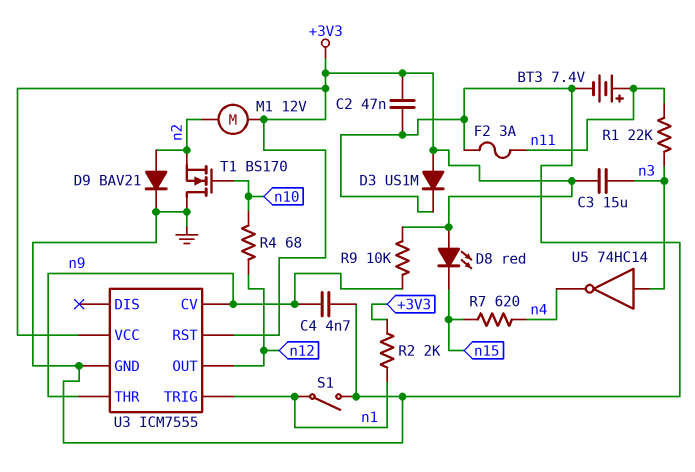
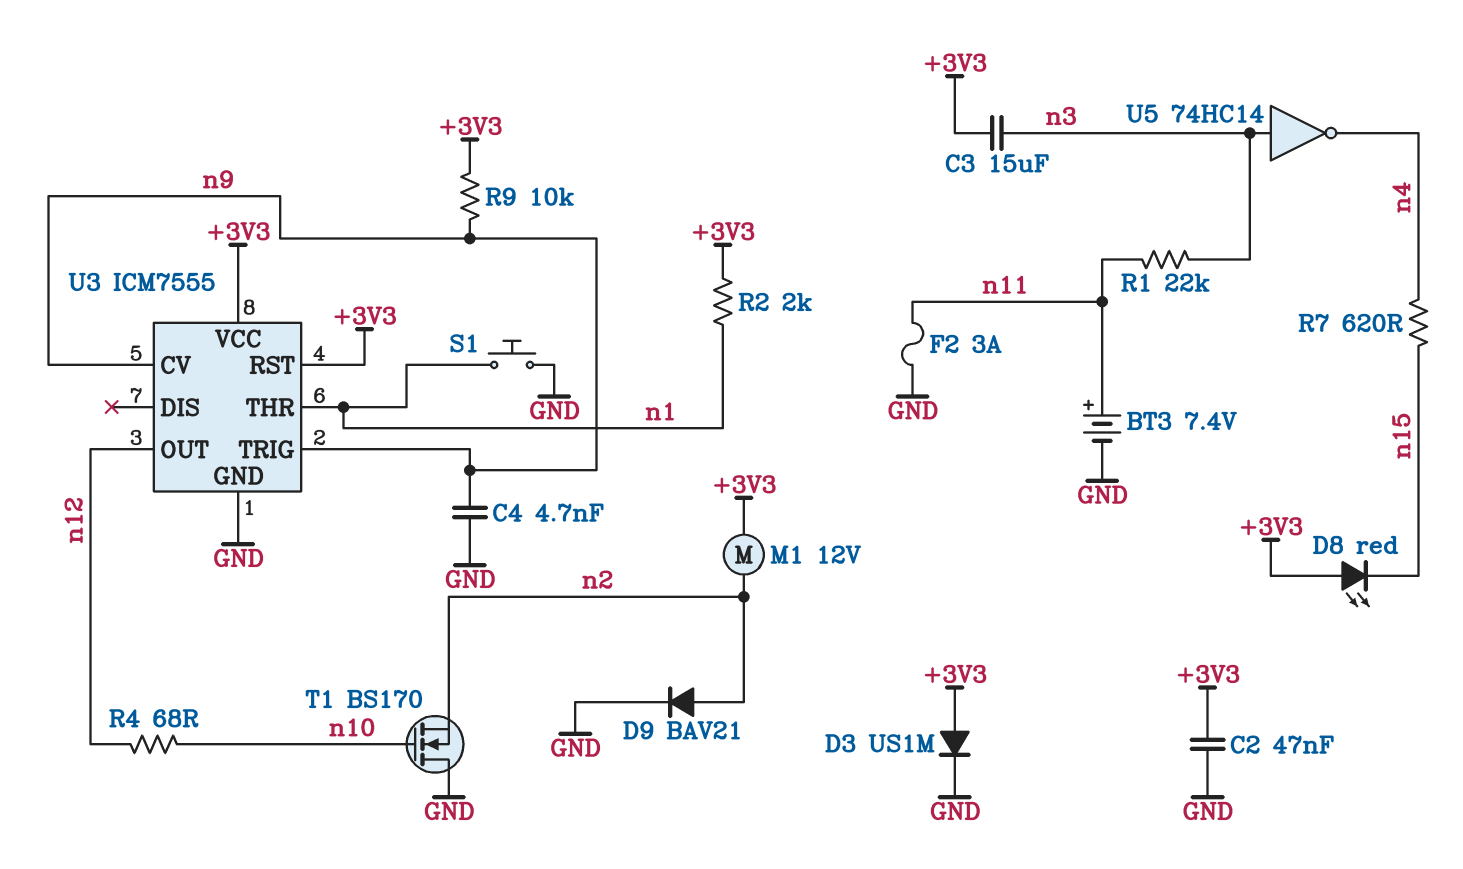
S1: switch (GND, n1) -> button (GND, n1)
U3 pin THR: n9 -> n1
U3 pin TRIG: n1 -> n9

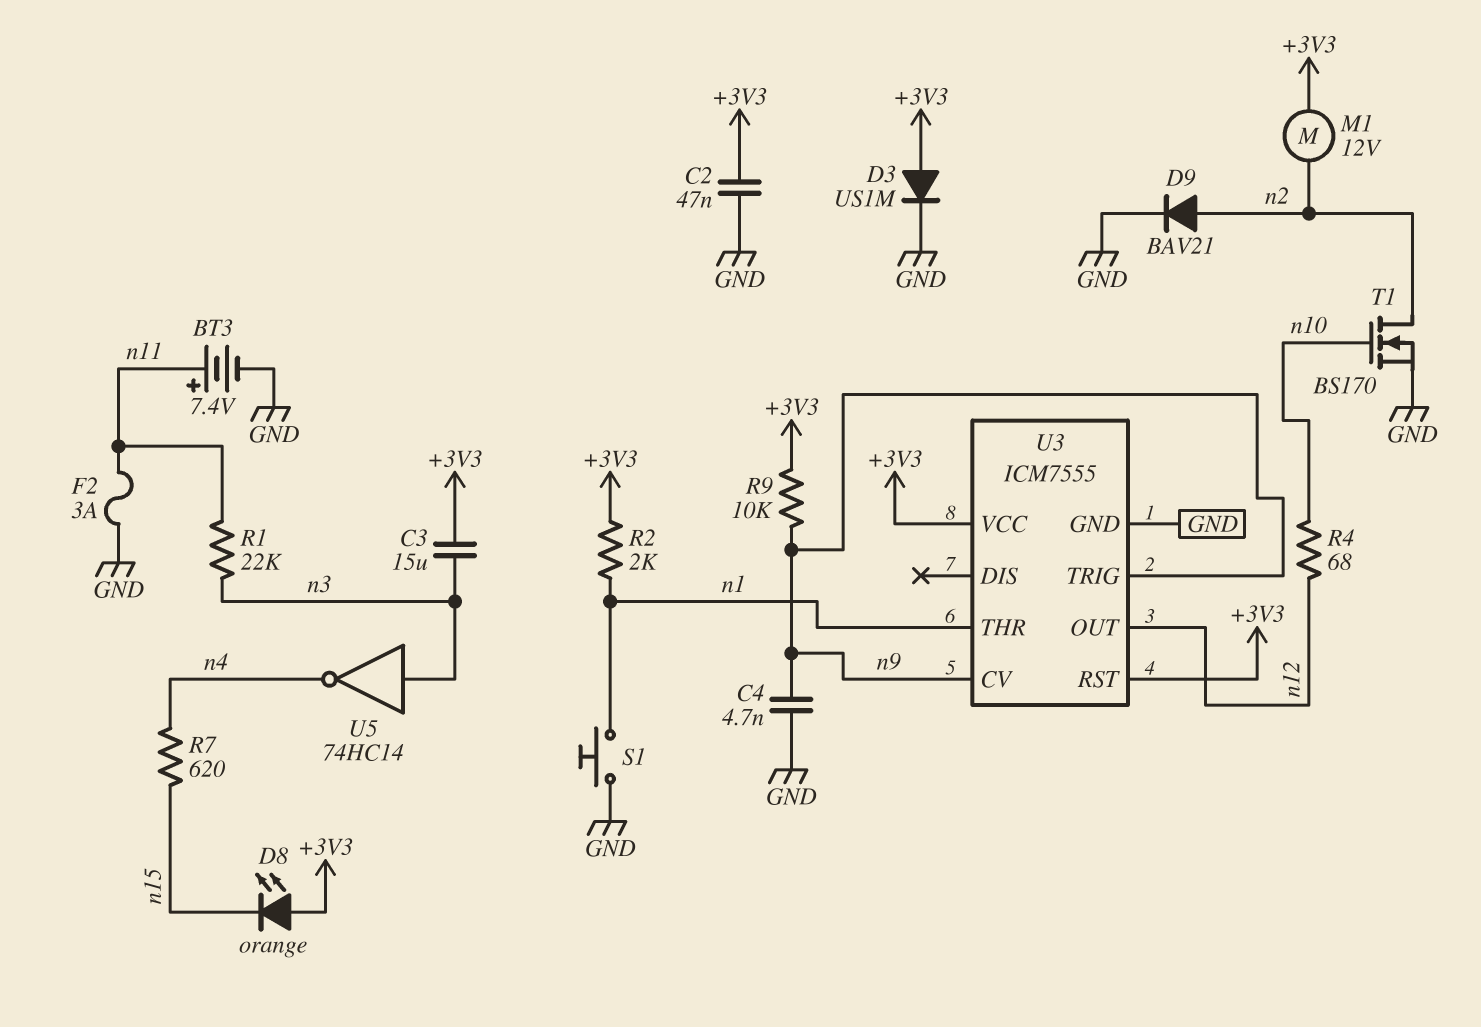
D8: LED red (A +3V3, K n15) -> LED orange (A +3V3, K n15)
T1: NMOS BS170 (G n10, D GND, S n2) -> NMOS BS170 (G n10, D n2, S GND)

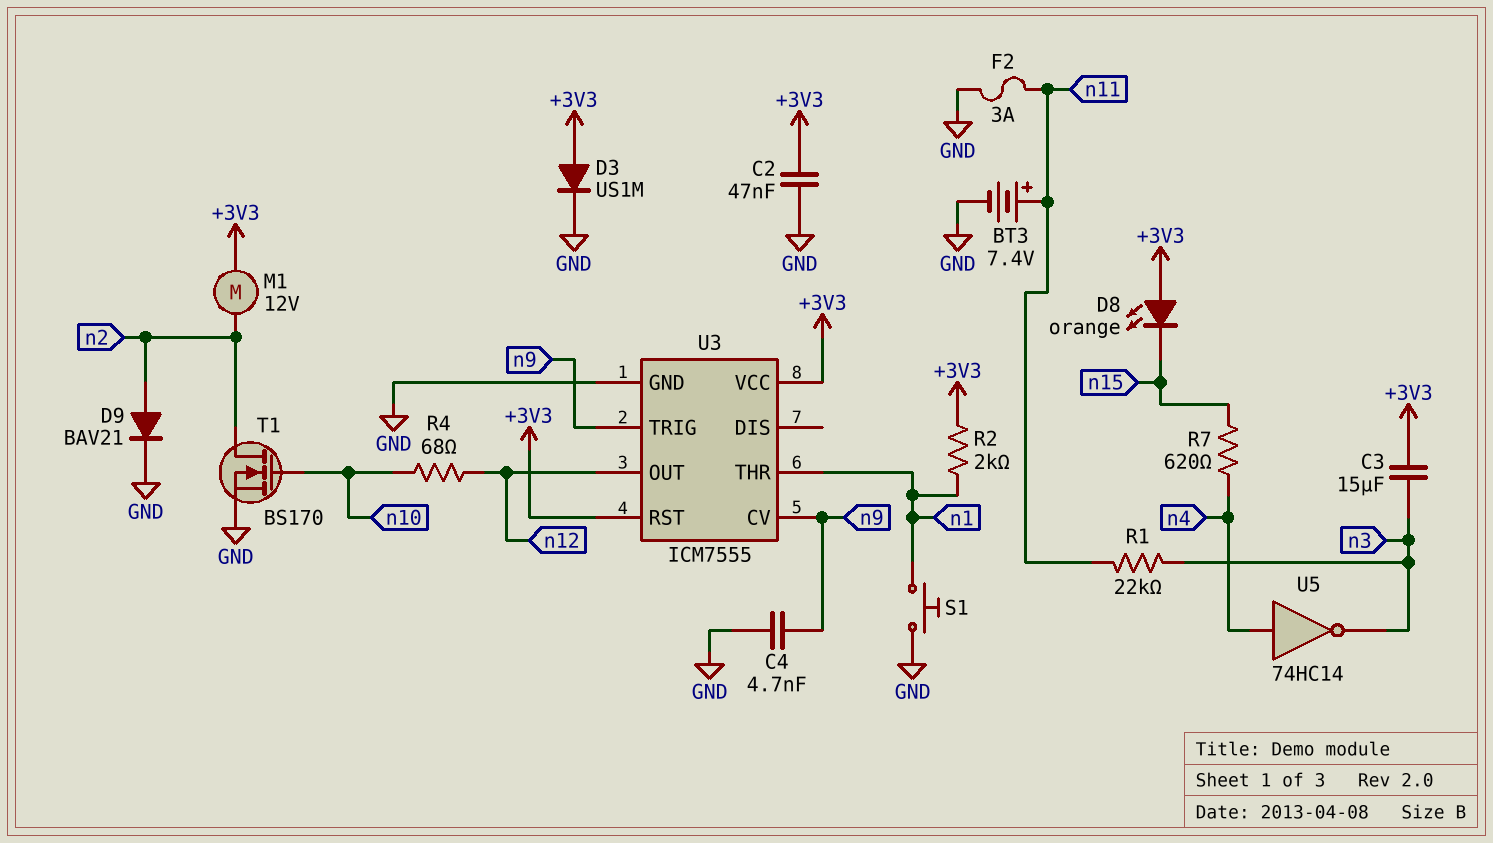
R9: 10k (+3V3, n9) -> none
U5: NOT 74HC14 (in n3, out n4) -> NOT 74HC14 (in n4, out n3)

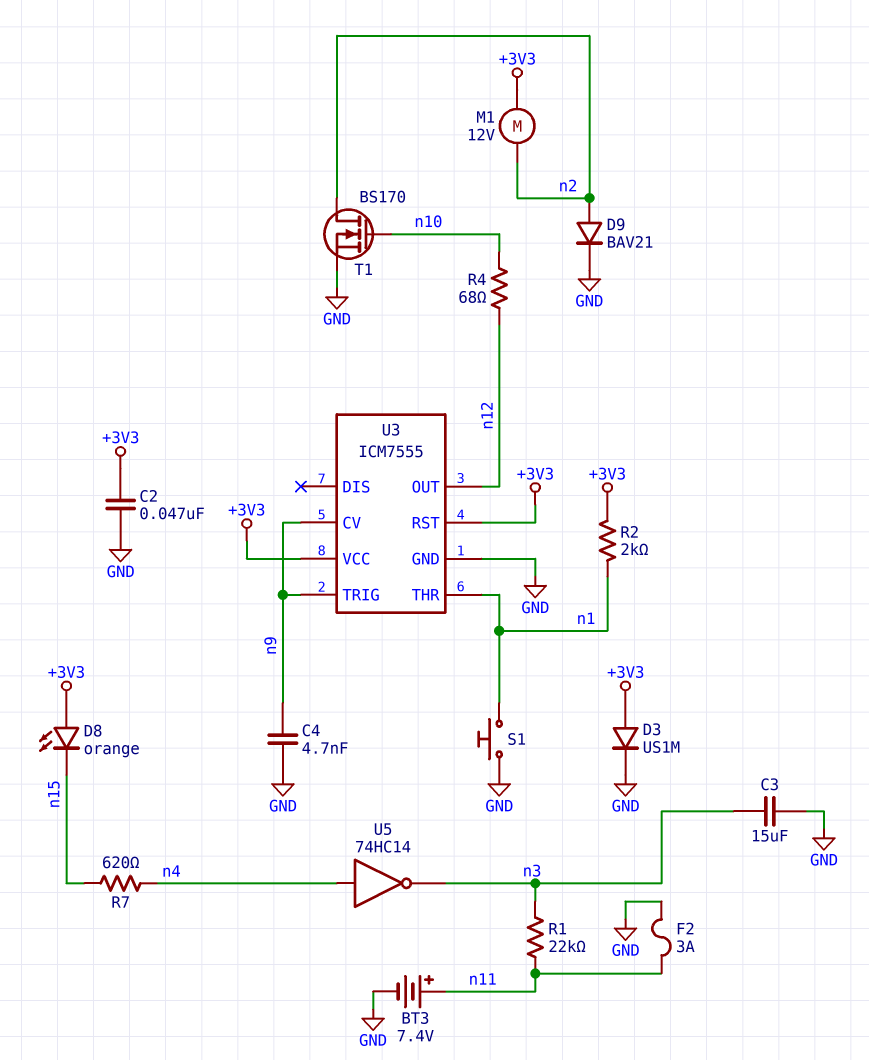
C3: 15uF (+3V3, n3) -> 15uF (GND, n3)

